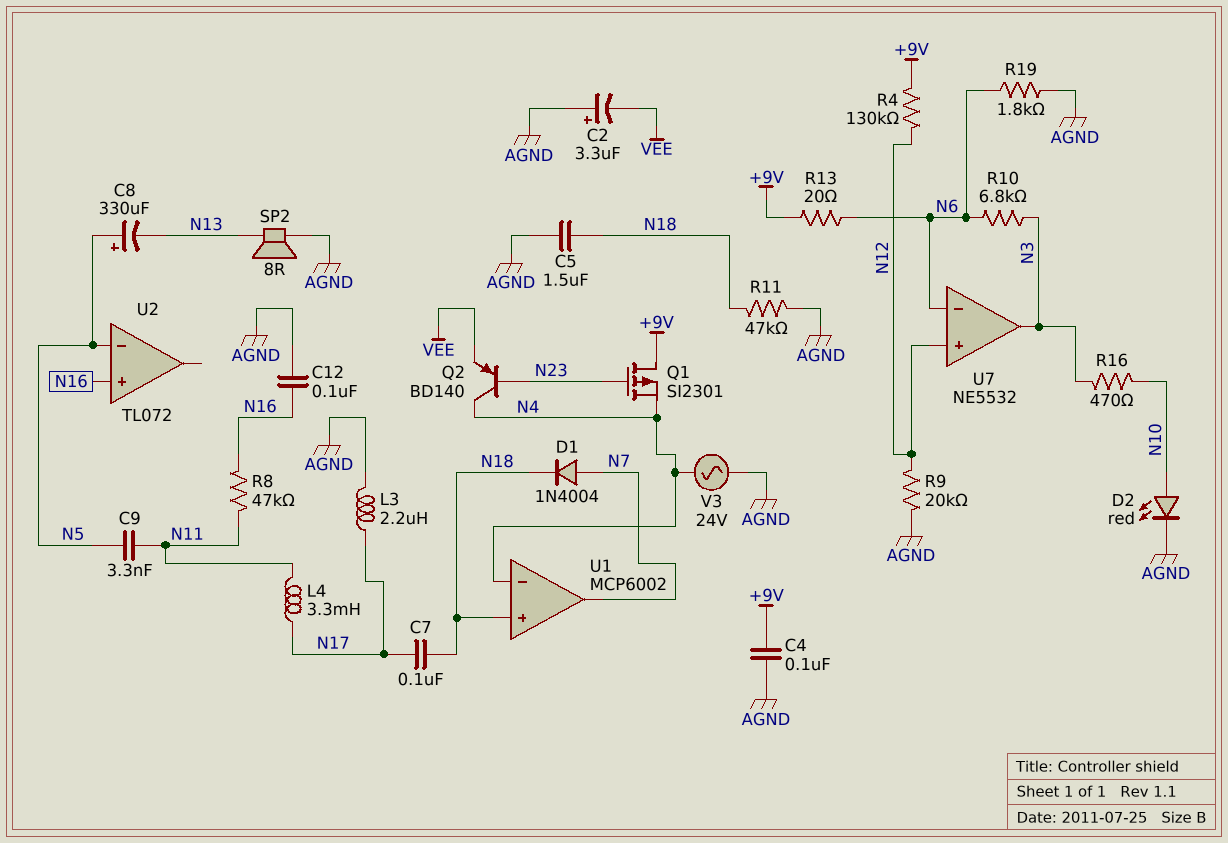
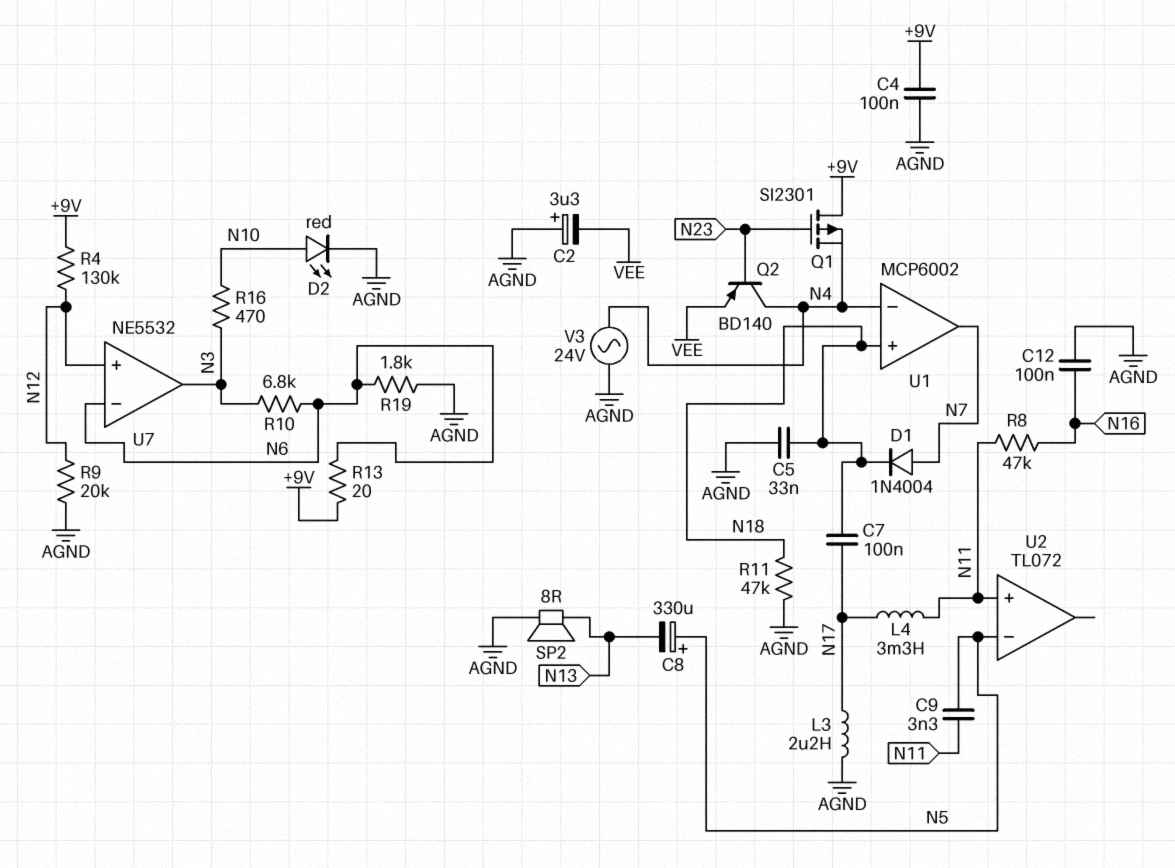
C5: 1.5uF (AGND, N18) -> 33nF (AGND, N18)
U2 pin in+: N16 -> N11

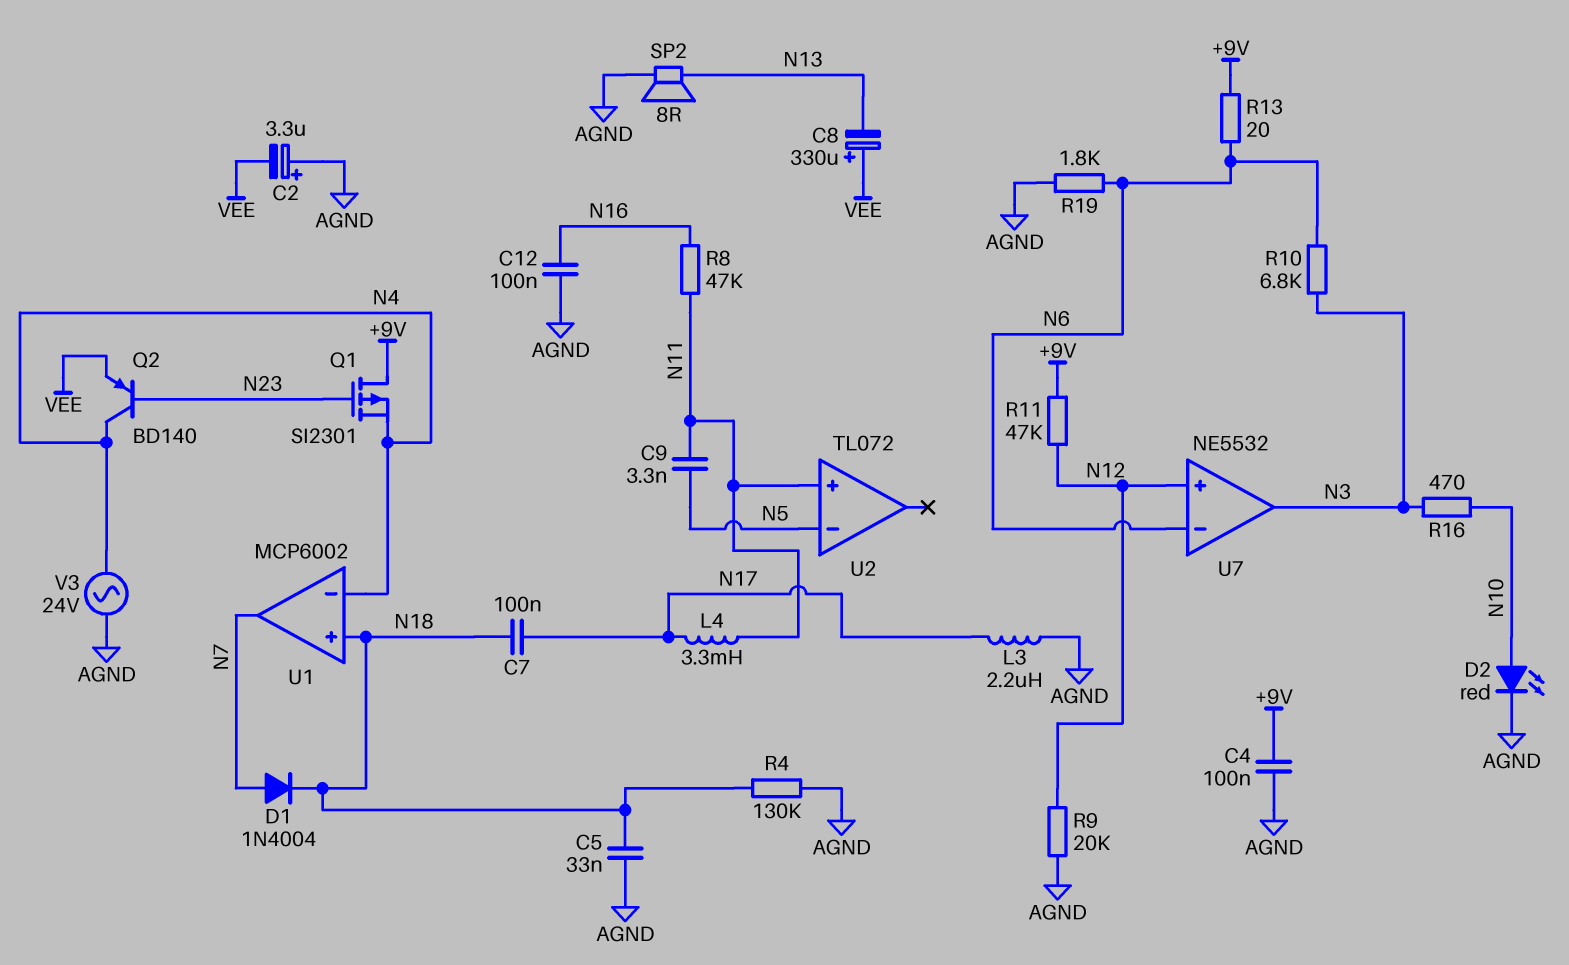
C8: 330uF (plus N5, minus N13) -> 330uF (plus VEE, minus N13)
R4: 130k (+9V, N12) -> 130k (AGND, N18)
R11: 47k (AGND, N18) -> 47k (+9V, N12)

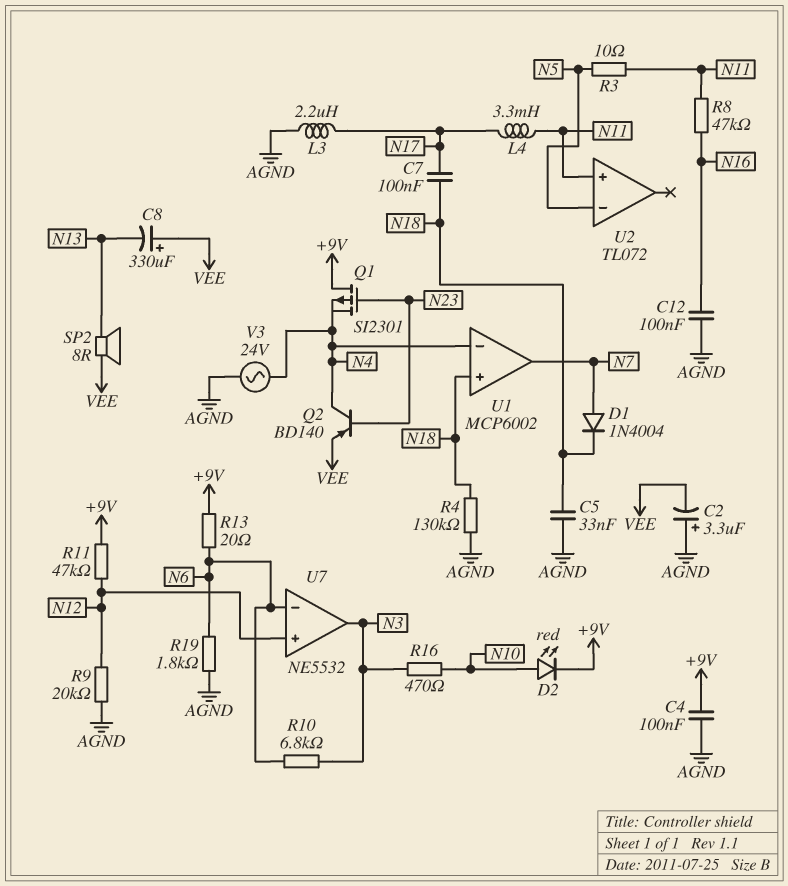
C9: 3.3nF (N5, N11) -> none
D2: LED red (A N10, K AGND) -> LED red (A N10, K +9V)
R3: none -> 10 (N5, N11)
SP2: speaker 8R (AGND, N13) -> speaker 8R (N13, VEE)

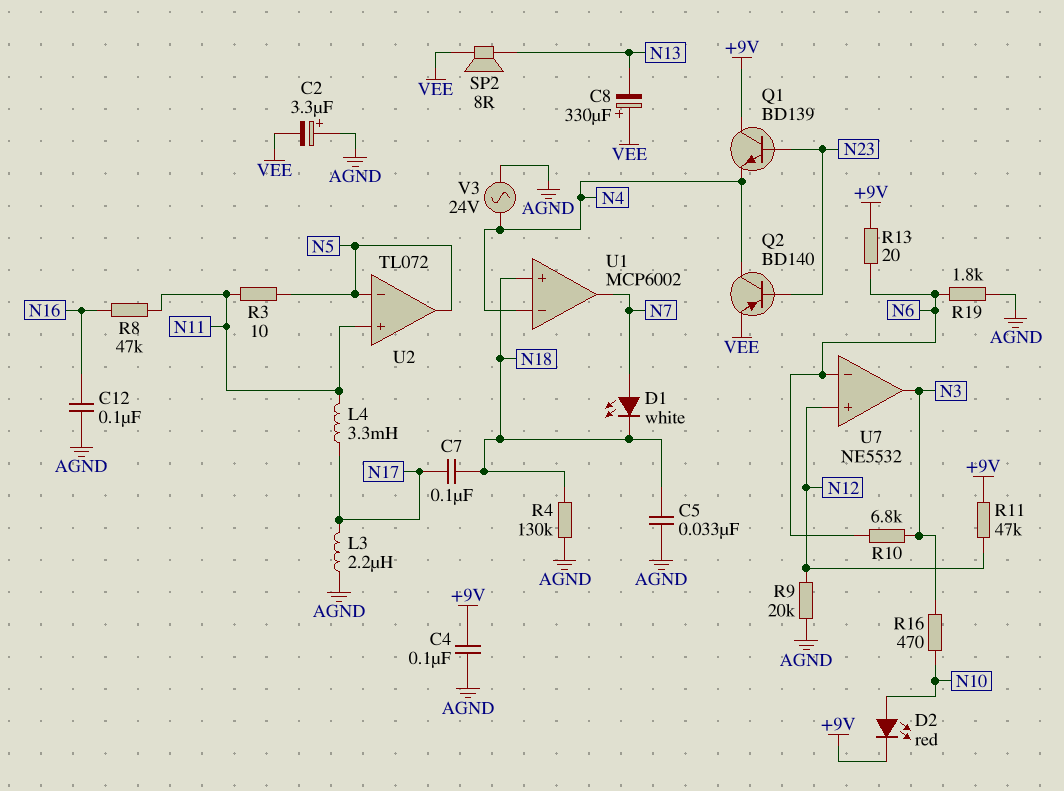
D1: diode 1N4004 (A N7, K N18) -> LED white (A N7, K N18)
Q1: PMOS SI2301 (G N23, D +9V, S N4) -> NPN BD139 (B N23, C +9V, E N4)
U2 pin out: none -> N5

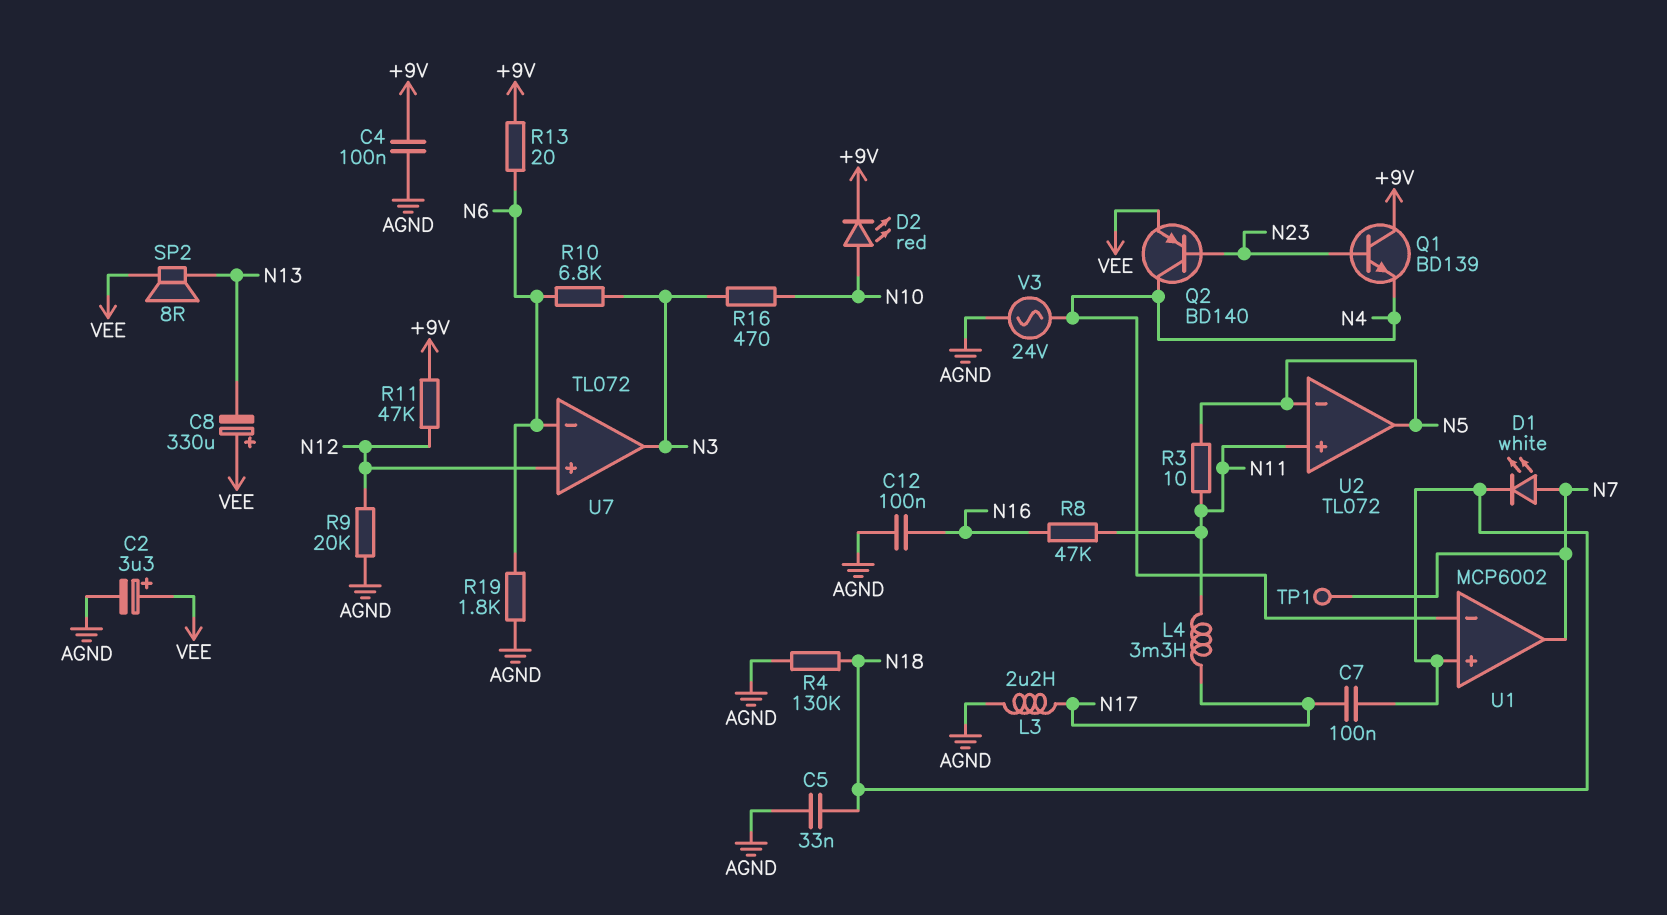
C2: 3.3uF (plus AGND, minus VEE) -> 3.3uF (plus VEE, minus AGND)
TP1: none -> test point (N7)
U7: NE5532 -> TL072

